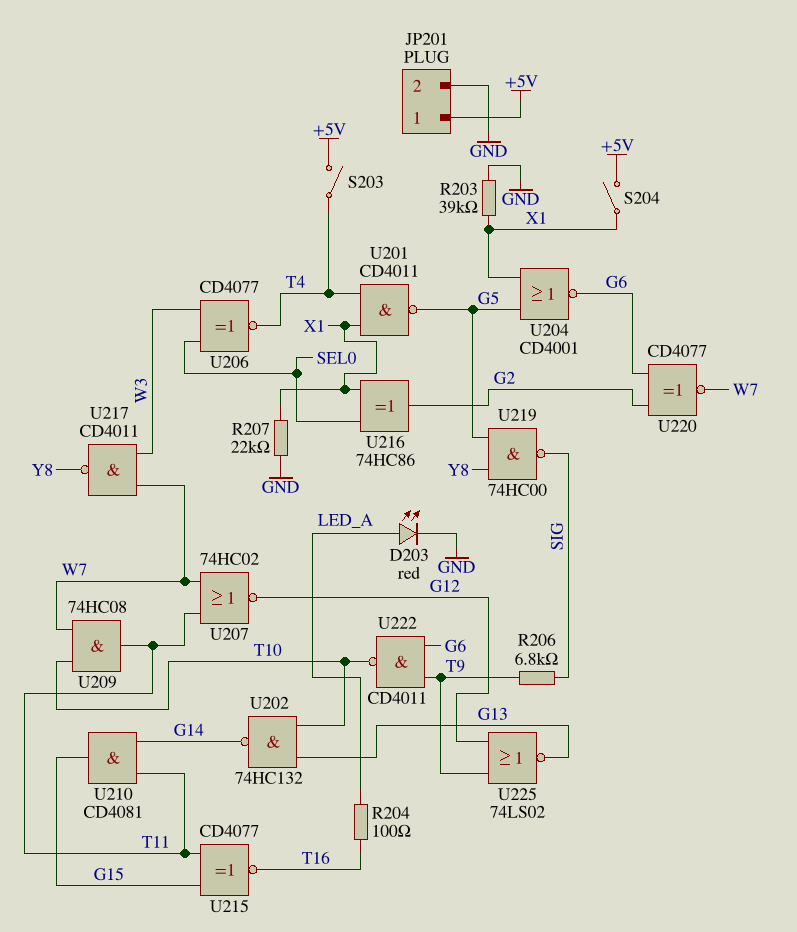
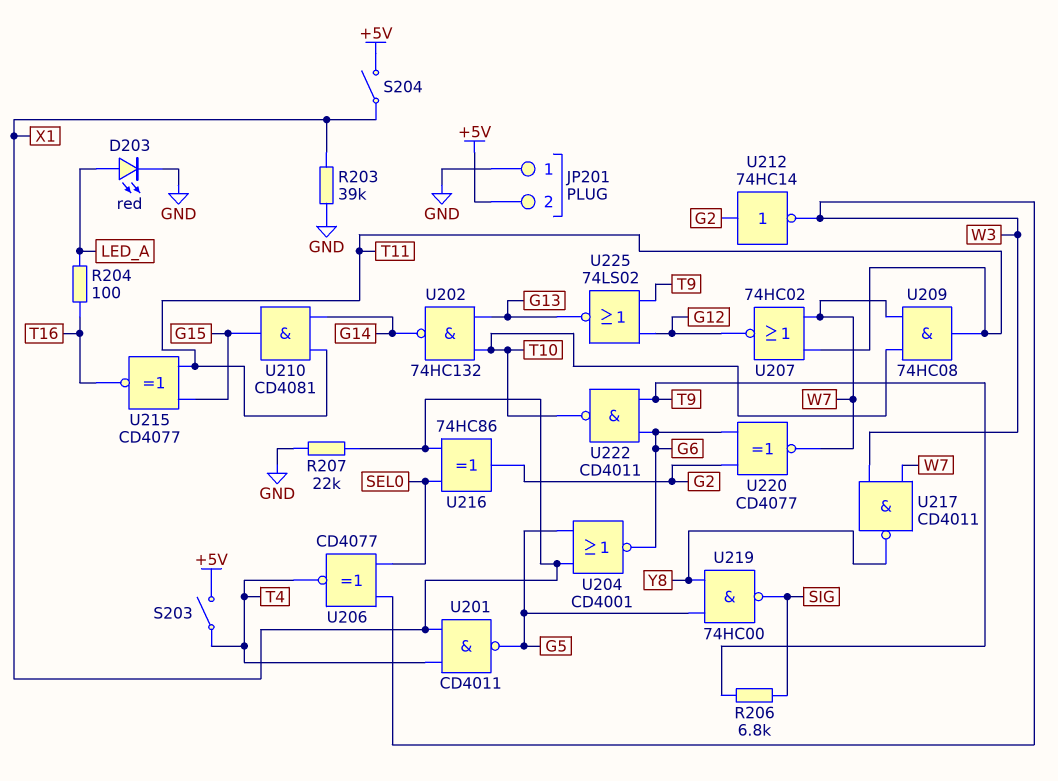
JP201 pin 1: +5V -> GND
JP201 pin 2: GND -> +5V
U212: none -> NOT 74HC14 (in G2, out W3)

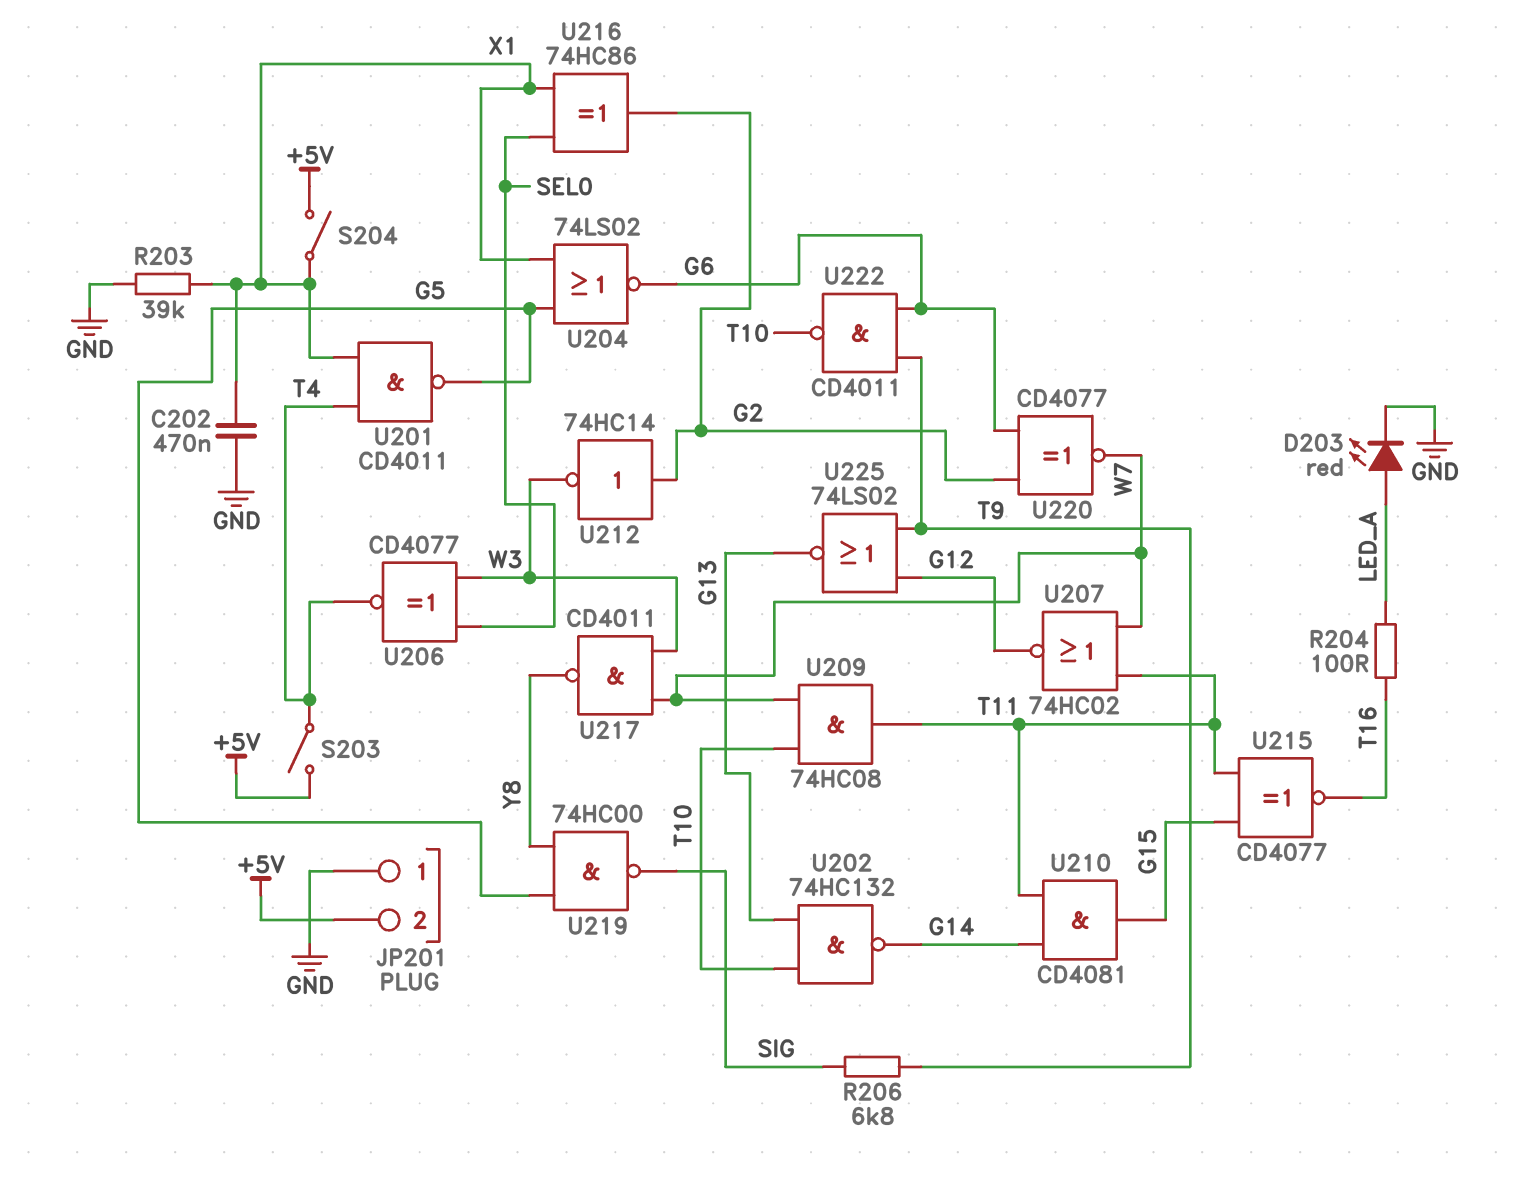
C202: none -> 470nF (GND, X1)
R207: 22k (GND, X1) -> none
U204: NOR CD4001 (in G5, in X1, out G6) -> NOR 74LS02 (in G5, in X1, out G6)

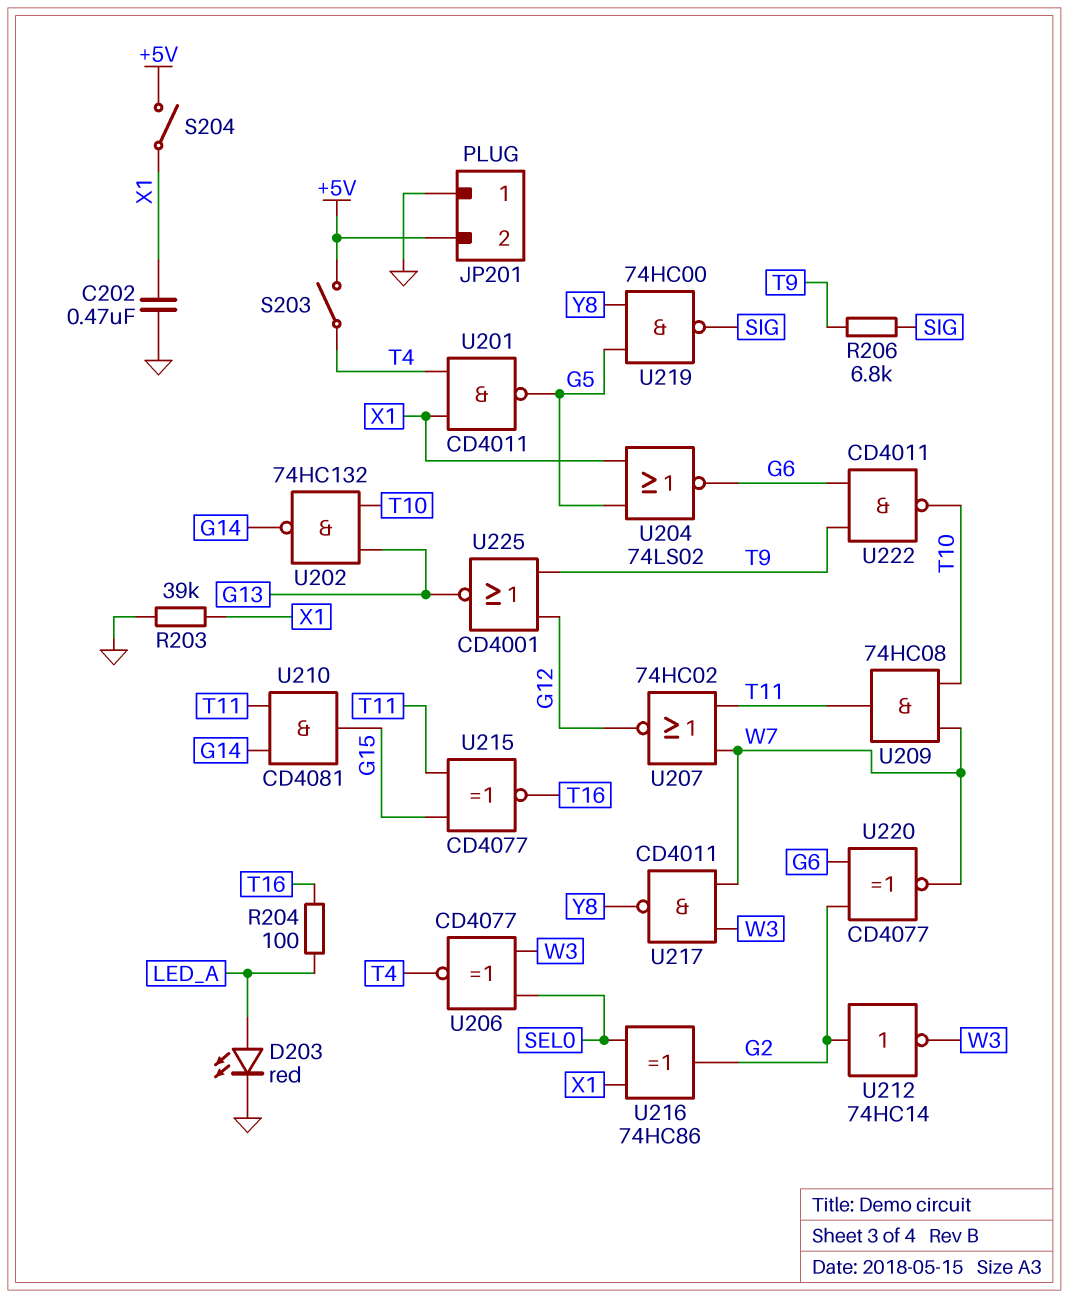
U225: NOR 74LS02 (in G12, in T9, out G13) -> NOR CD4001 (in G12, in T9, out G13)

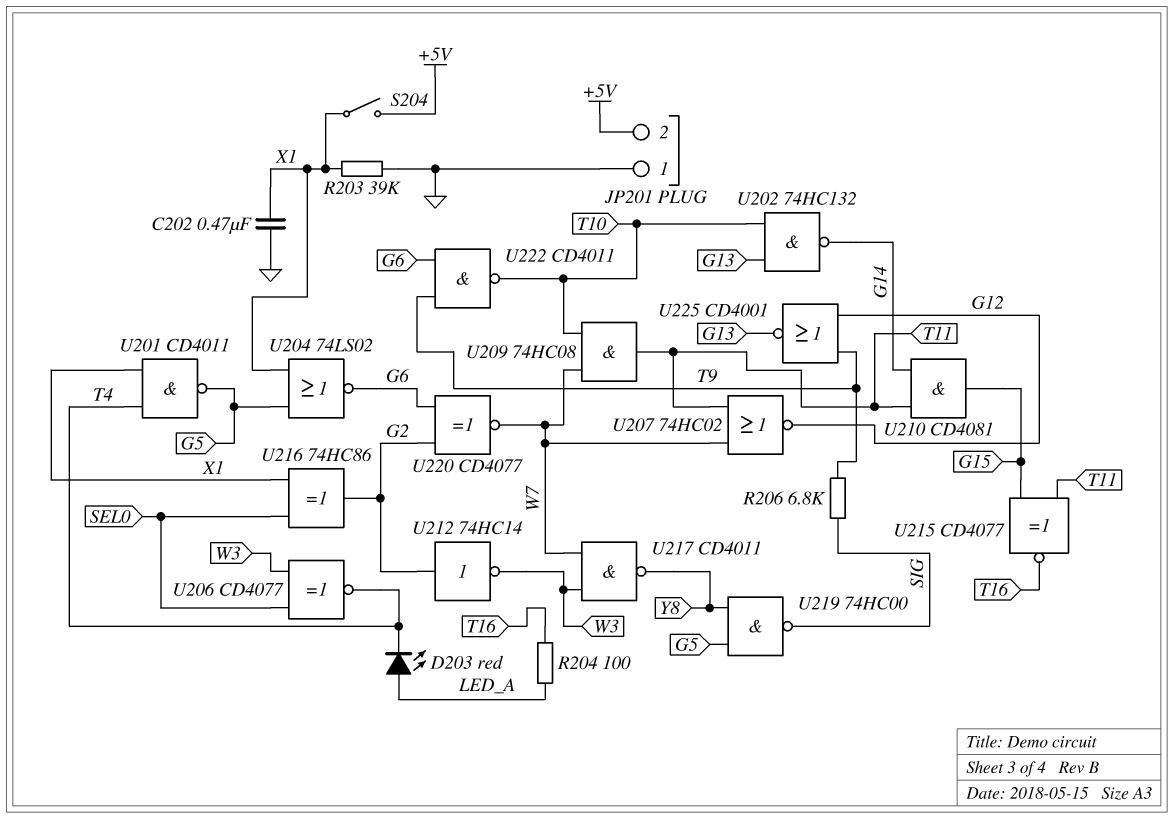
D203: LED red (A LED_A, K GND) -> LED red (A LED_A, K T4)
S203: switch (+5V, T4) -> none

